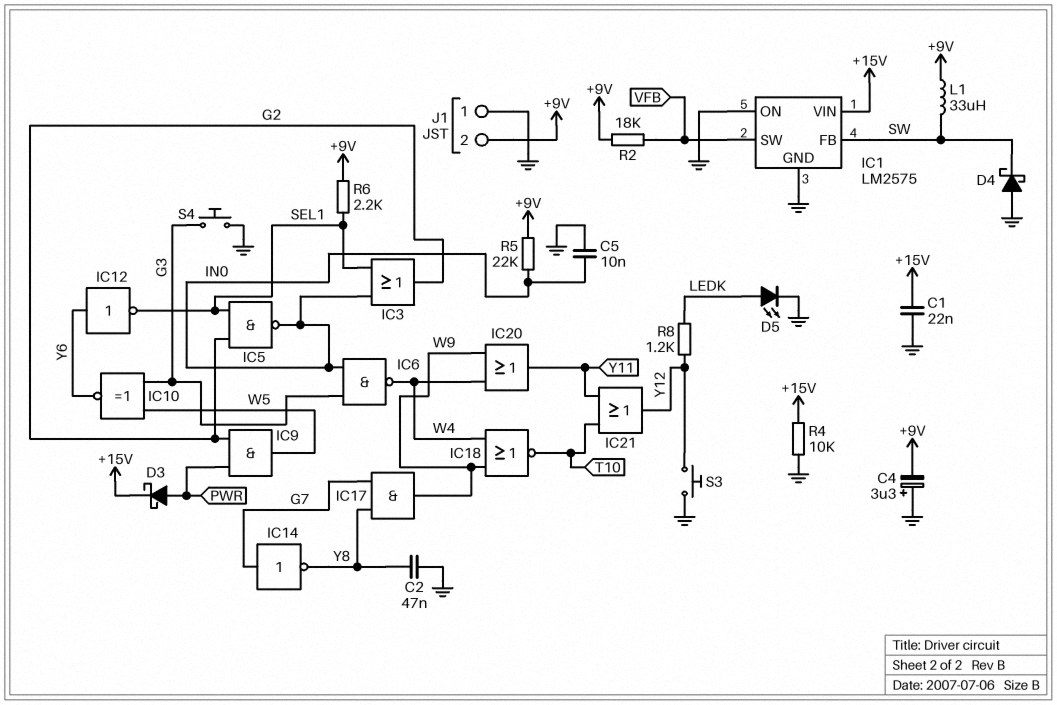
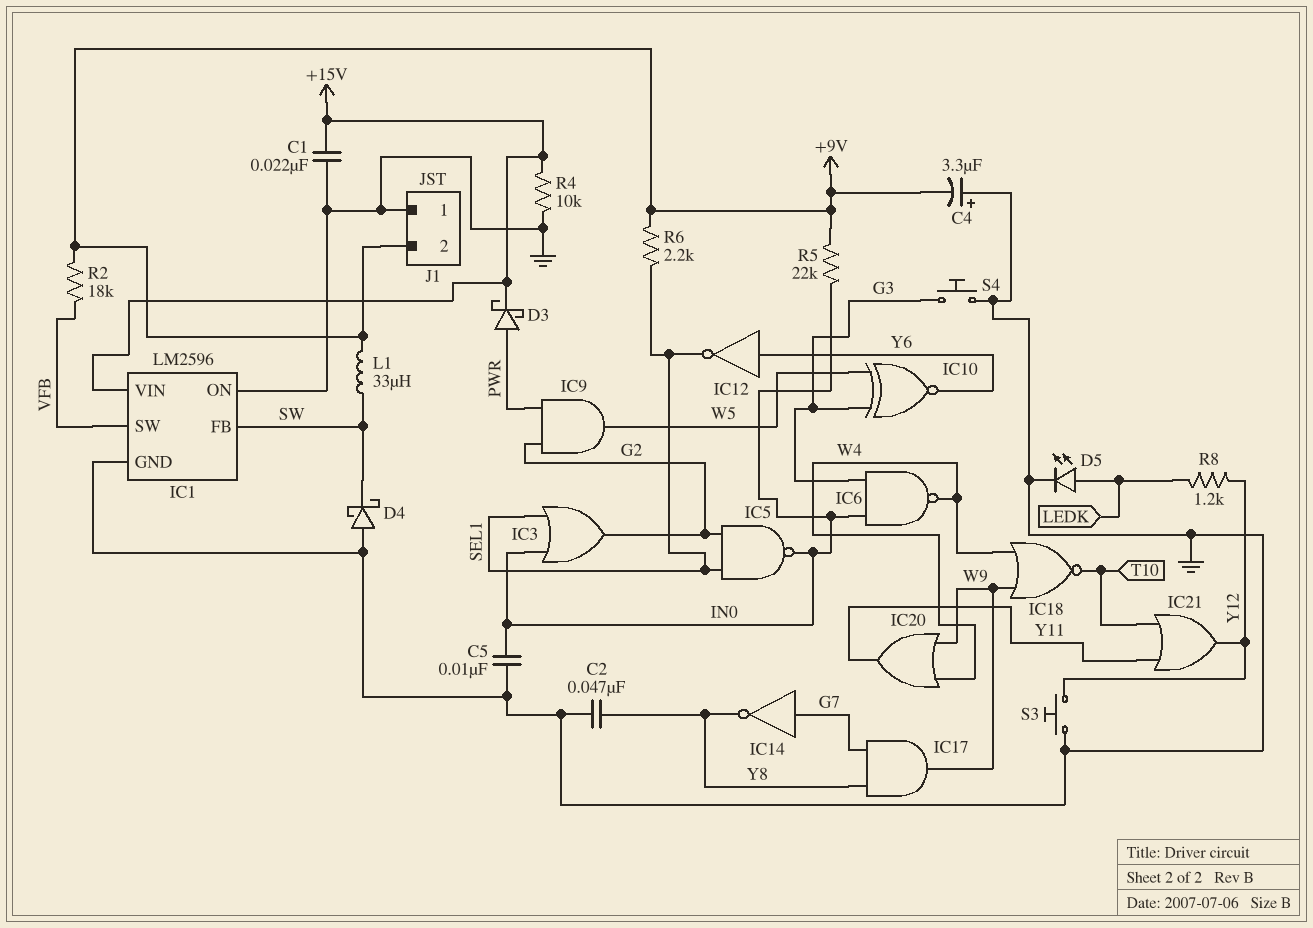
IC1: LM2575 -> LM2596

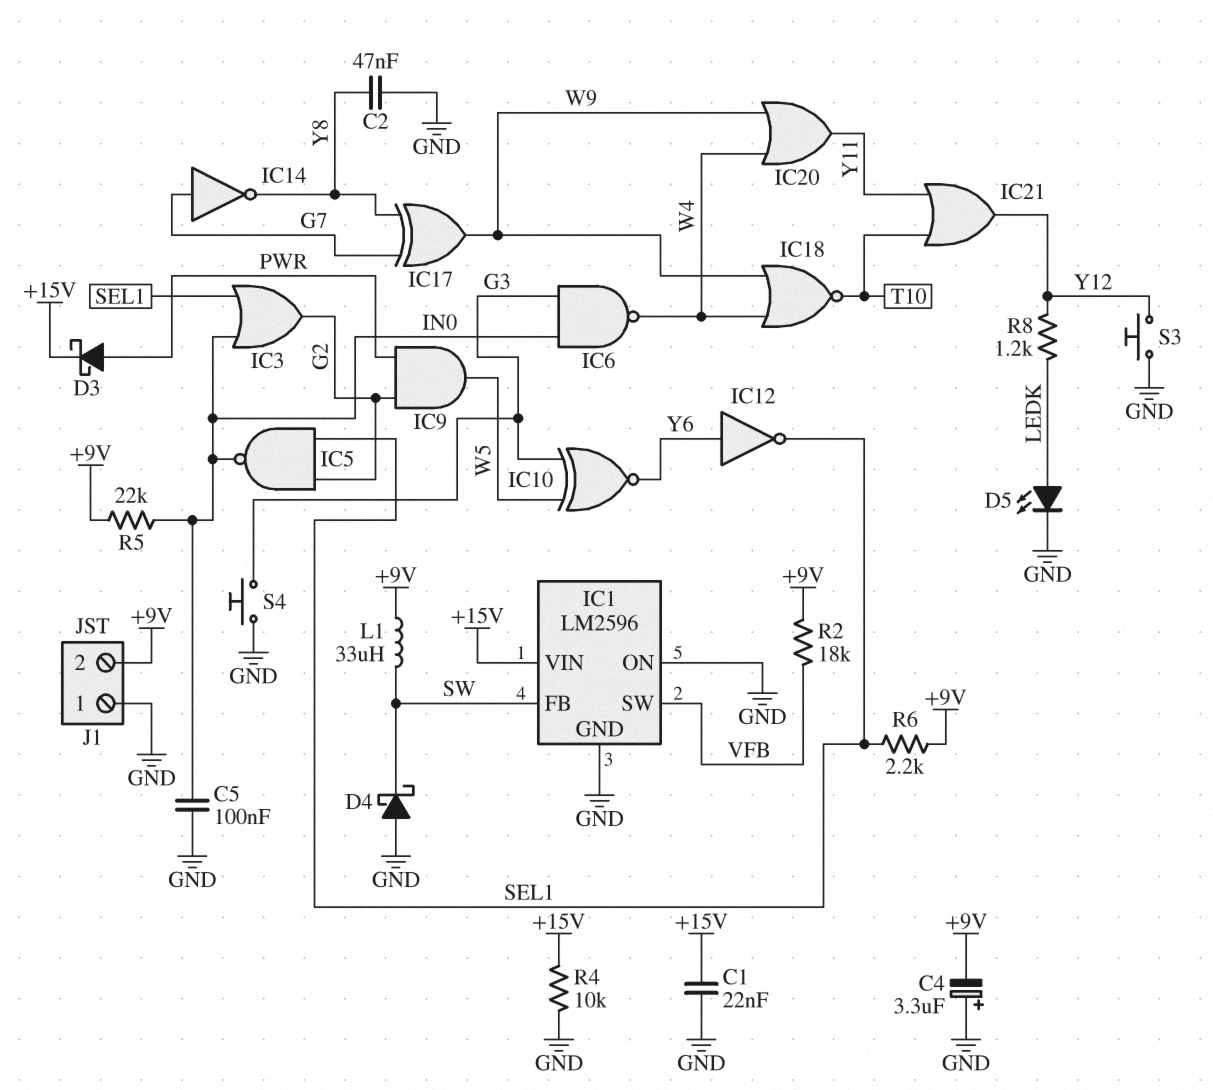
C5: 10nF (GND, IN0) -> 100nF (GND, IN0)
IC17: AND (in G7, in Y8, out W9) -> XOR (in G7, in Y8, out W9)

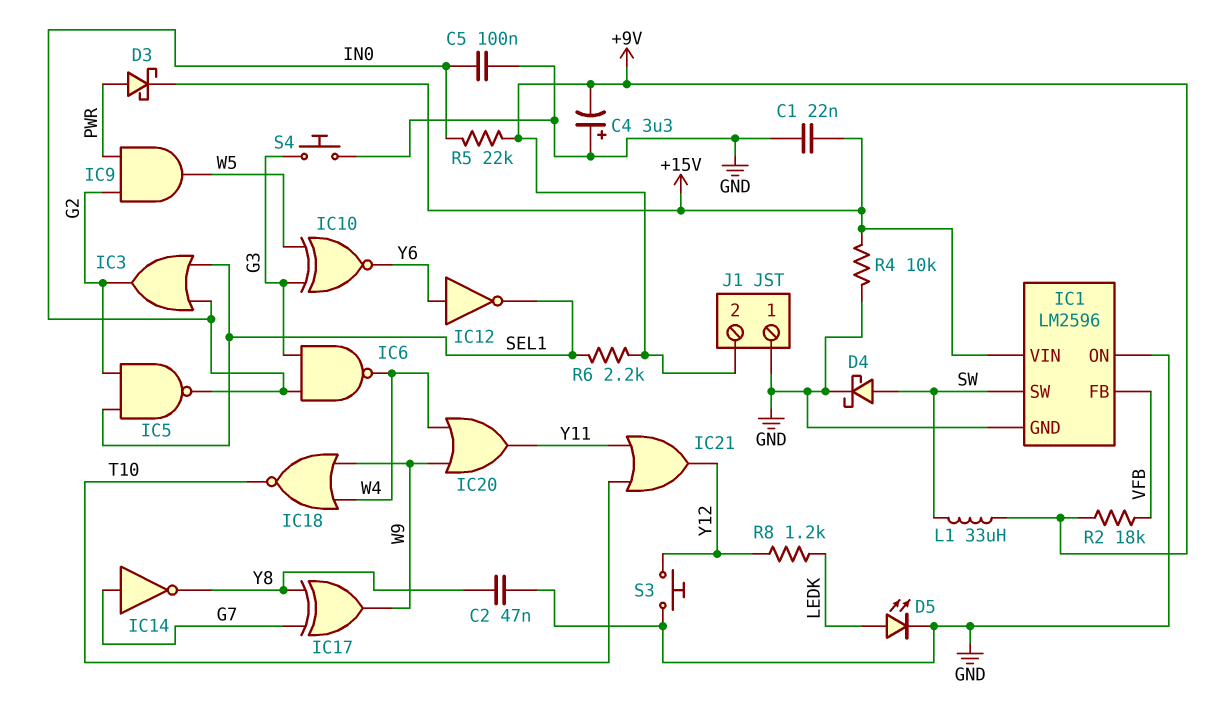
D4: schottky (A GND, K SW) -> schottky (A SW, K GND)
IC1 pin FB: SW -> VFB
IC1 pin SW: VFB -> SW

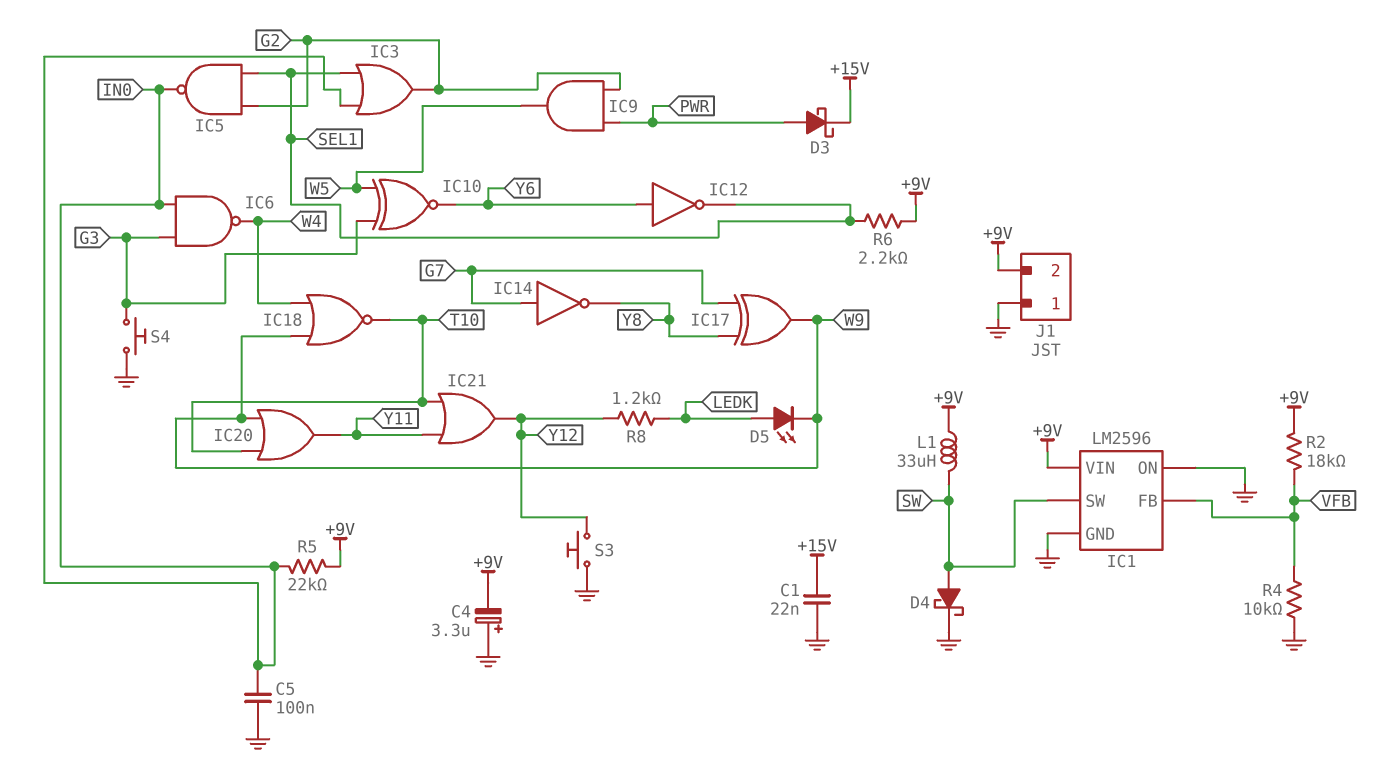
C2: 47nF (GND, Y8) -> none
D5: LED (A LEDK, K GND) -> LED (A LEDK, K W9)
IC1 pin VIN: +15V -> +9V
IC20: OR (in W4, in W9, out Y11) -> OR (in T10, in W9, out Y11)
R4: 10k (+15V, GND) -> 10k (GND, VFB)

